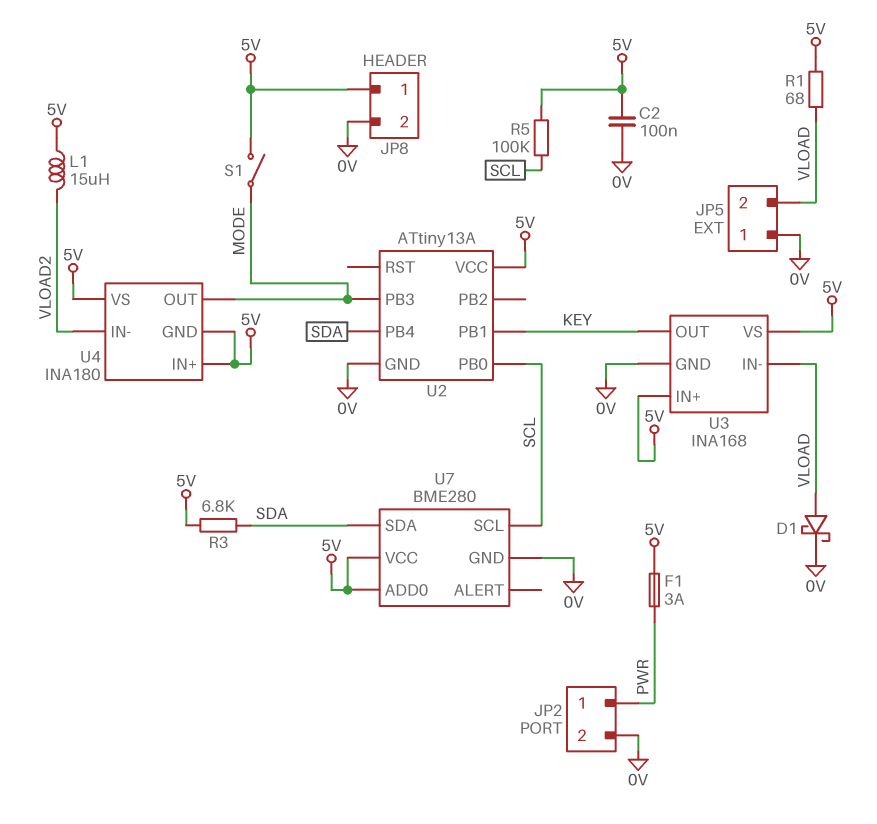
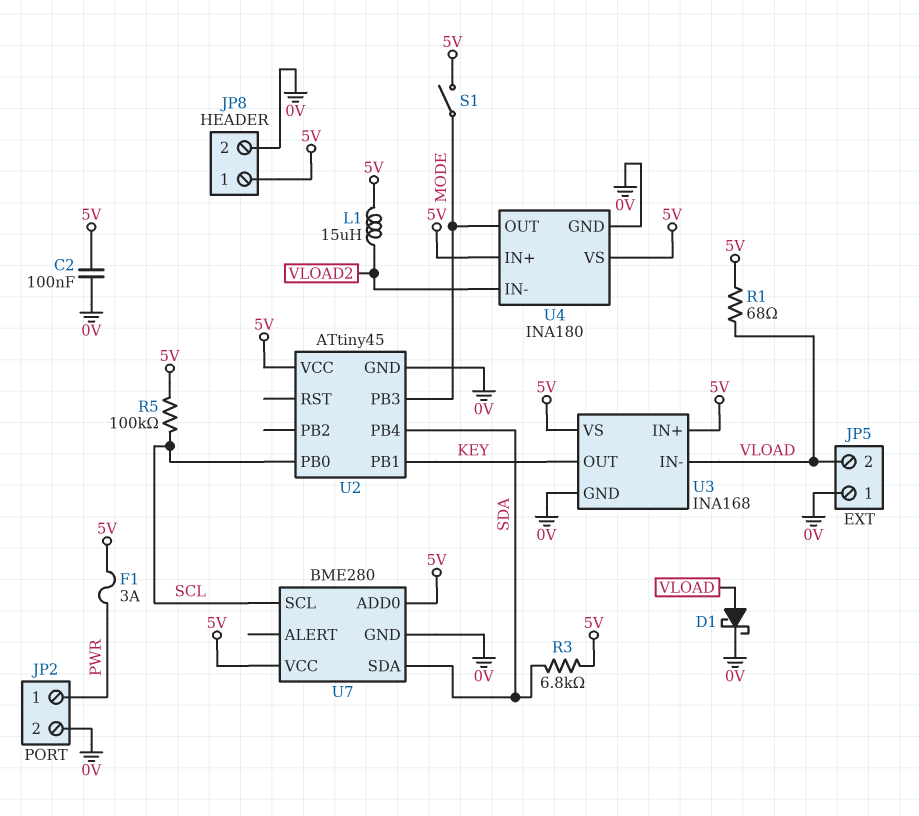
U2: ATtiny13A -> ATtiny45
U4 pin GND: 5V -> 0V

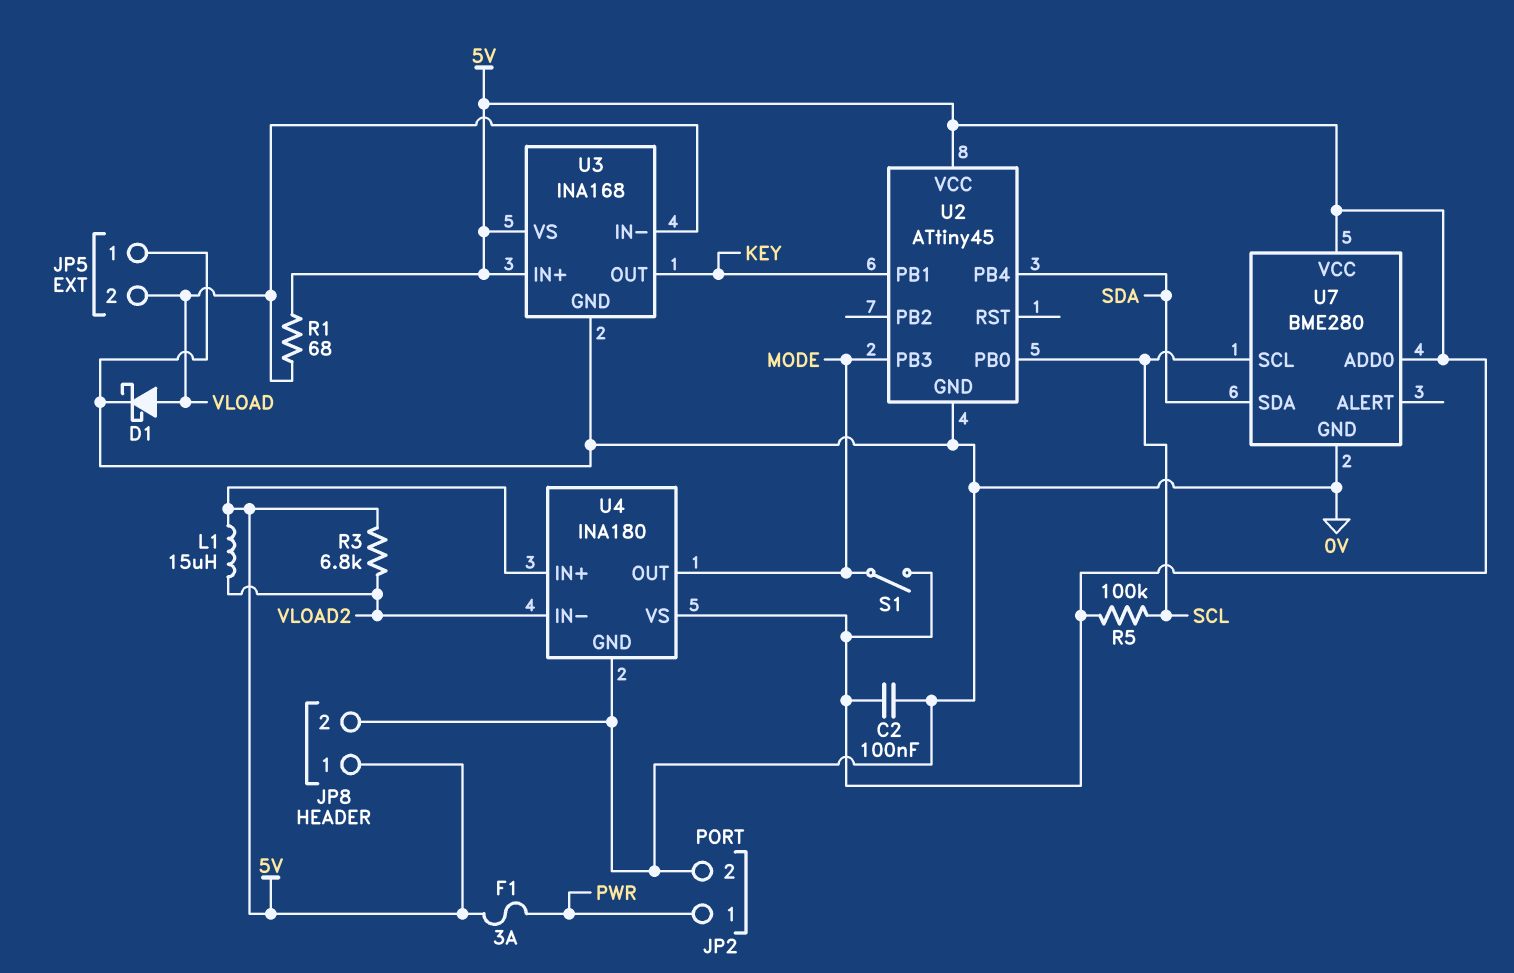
R3: 6.8k (5V, SDA) -> 6.8k (5V, VLOAD2)

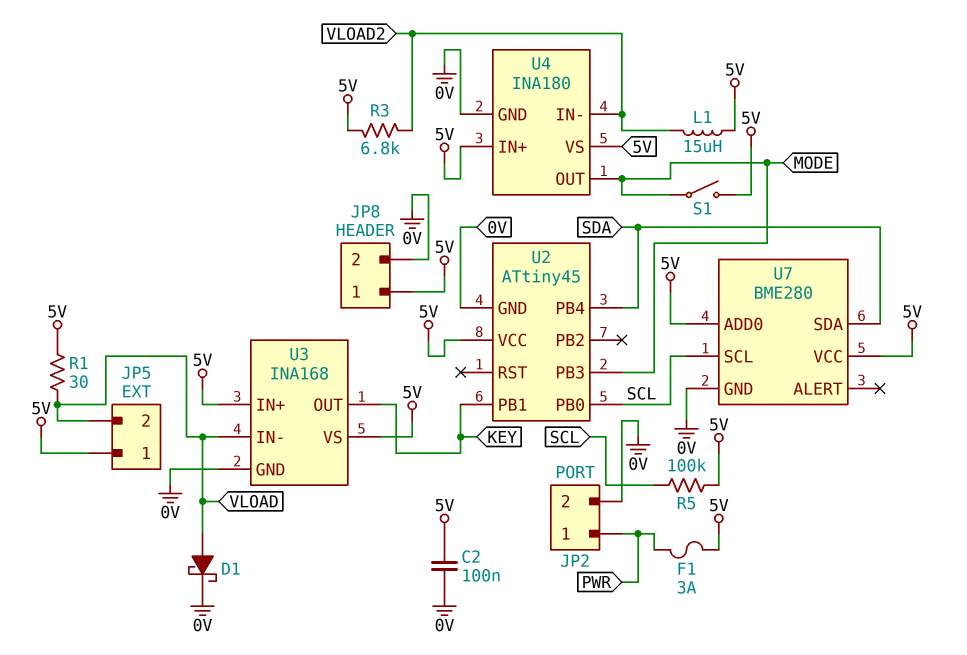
JP5 pin 1: 0V -> 5V
R1: 68 (5V, VLOAD) -> 30 (5V, VLOAD)

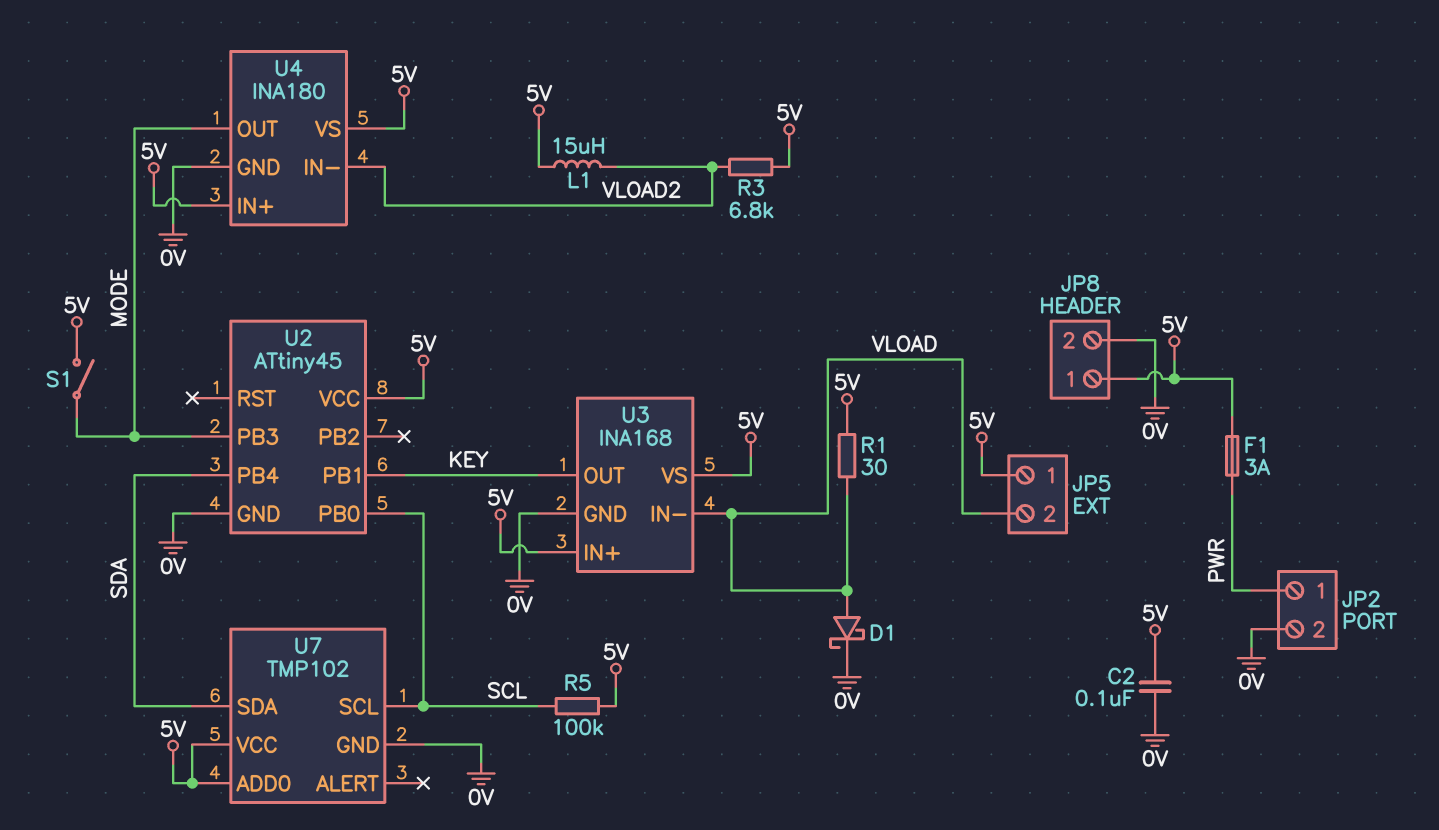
U7: BME280 -> TMP102

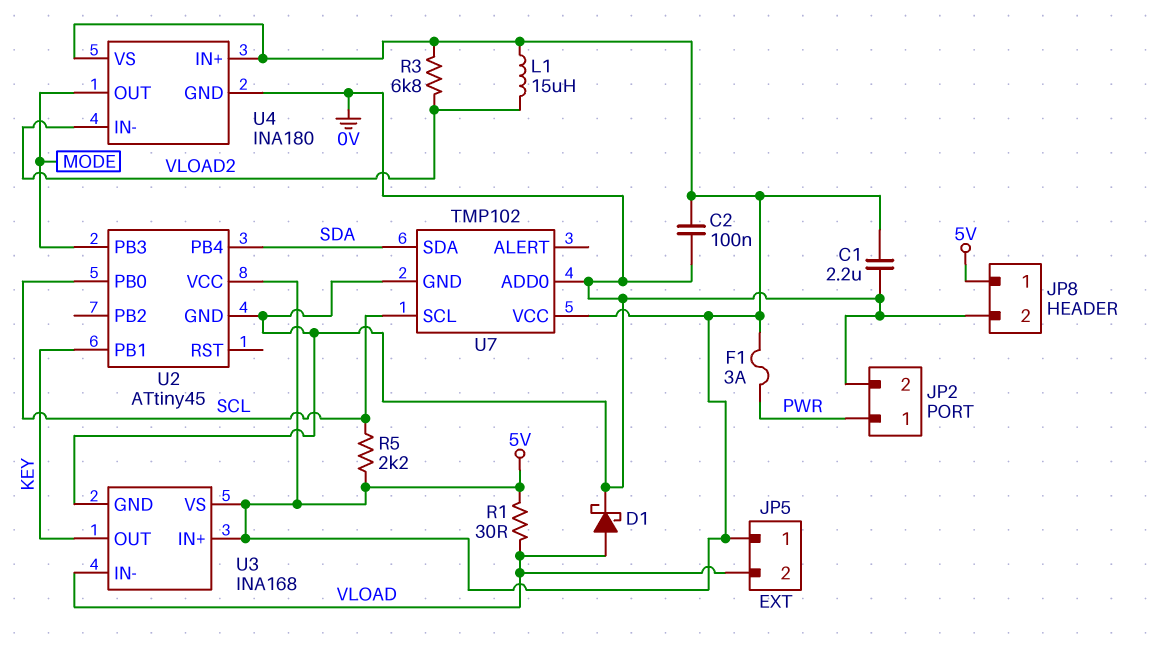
C1: none -> 2.2uF (0V, 5V)
R5: 100k (5V, SCL) -> 2.2k (5V, SCL)
S1: switch (5V, MODE) -> none
U7 pin ADD0: 5V -> 0V

